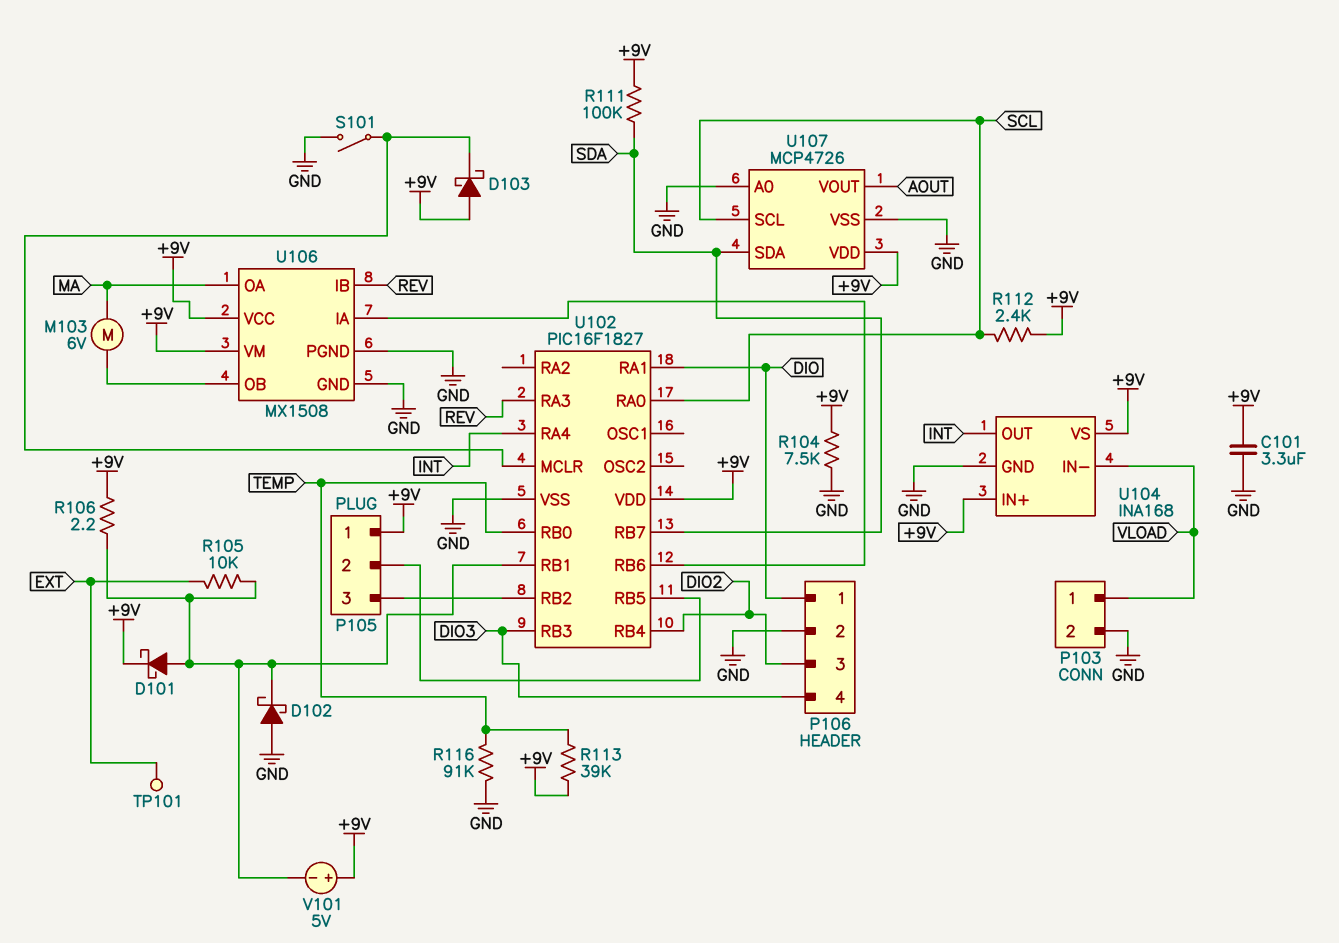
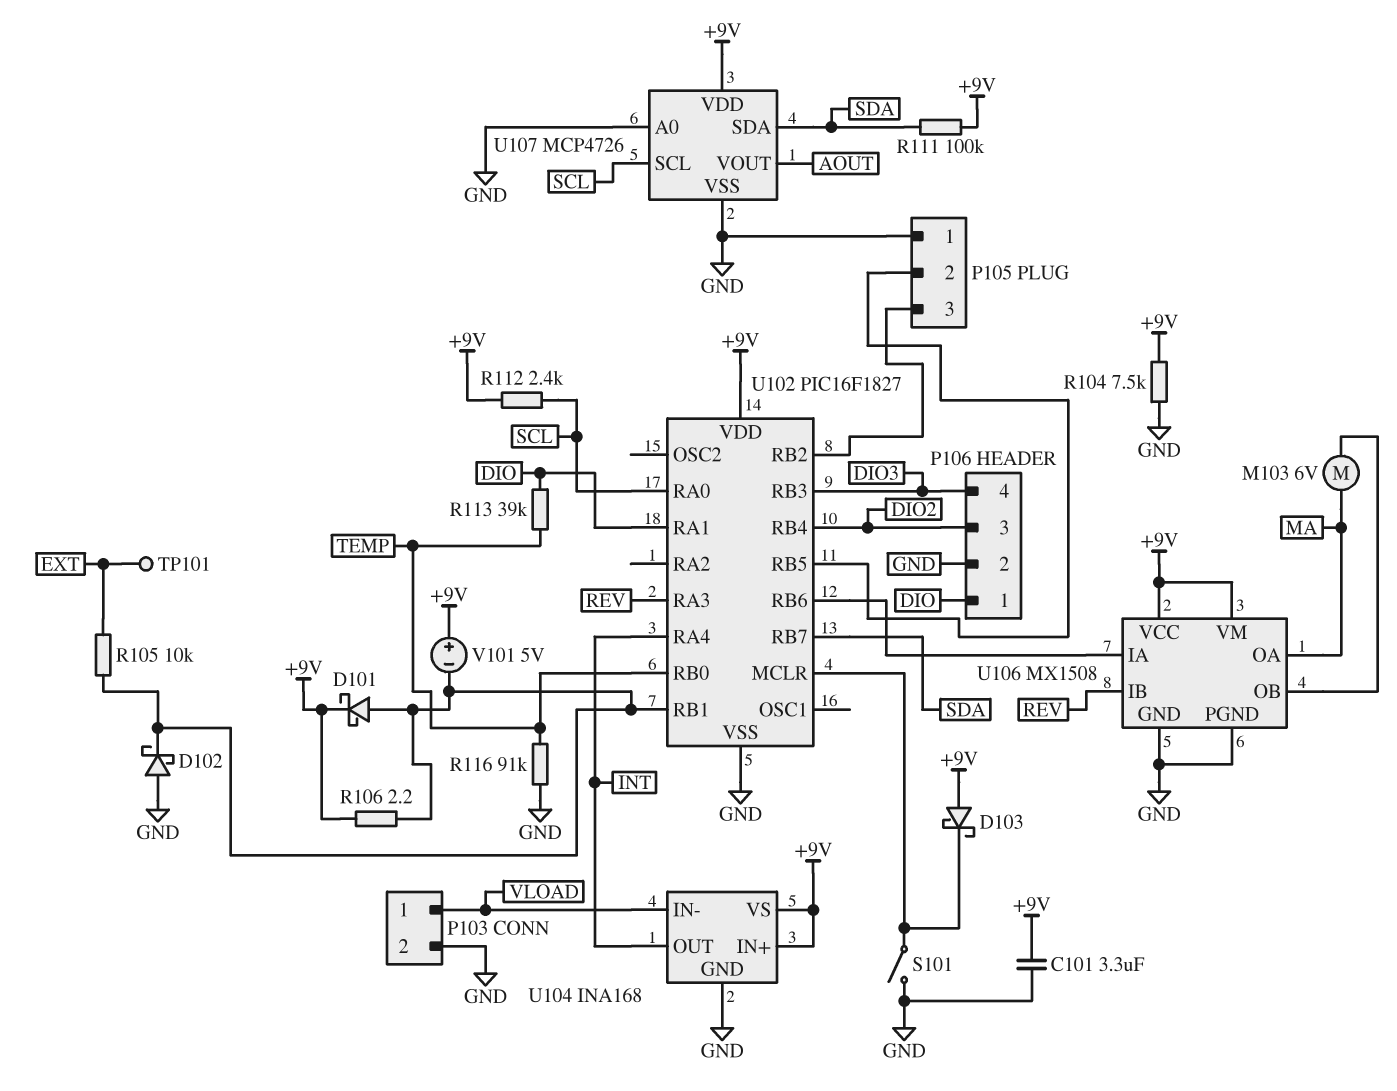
P105 pin 1: +9V -> GND
R113: 39k (+9V, TEMP) -> 39k (DIO, TEMP)

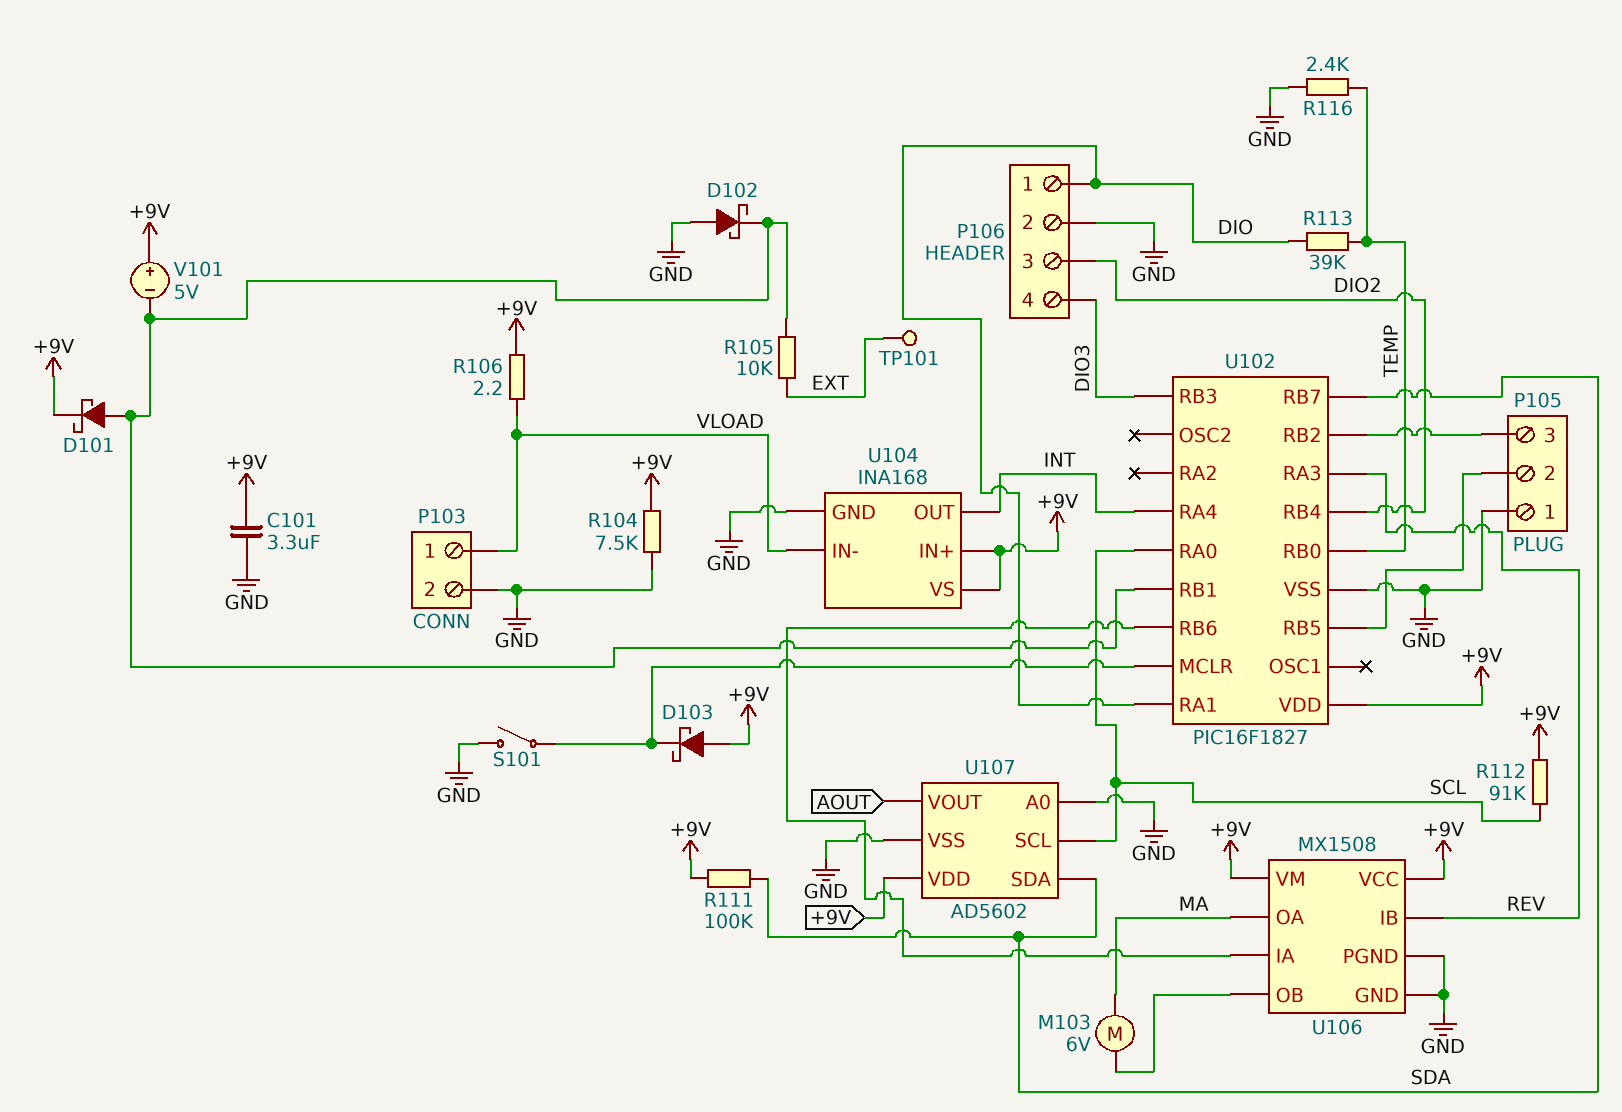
R106: 2.2 (+9V, U102/RB1) -> 2.2 (+9V, VLOAD)
R112: 2.4k (+9V, SCL) -> 91k (+9V, SCL)
R116: 91k (GND, TEMP) -> 2.4k (GND, TEMP)
U107: MCP4726 -> AD5602

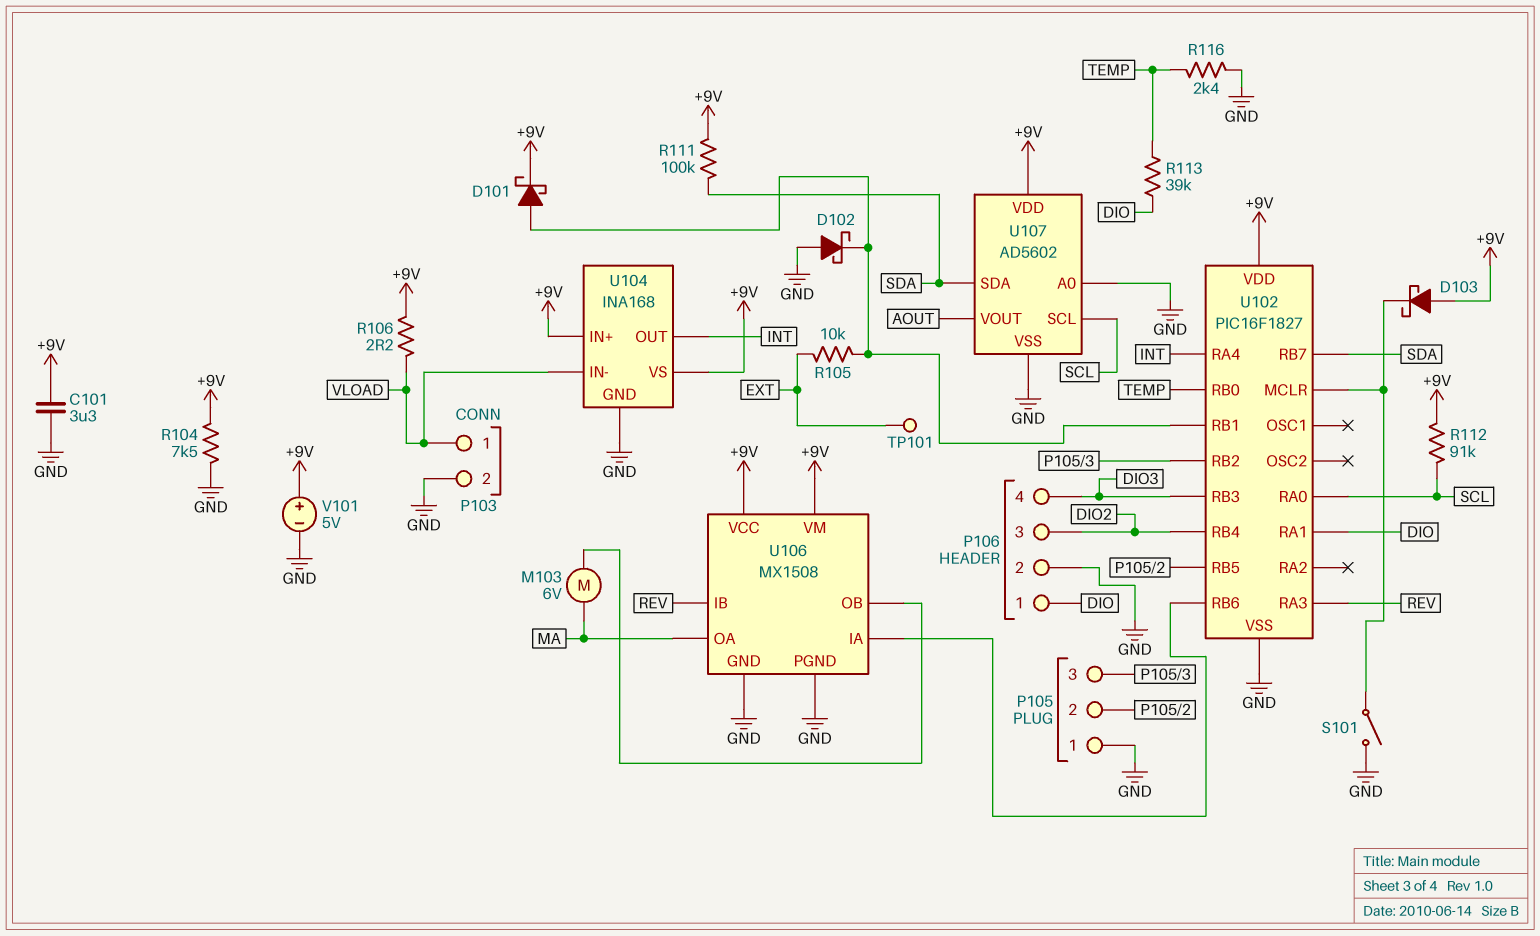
V101: 5V (plus +9V, minus U102/RB1) -> 5V (plus +9V, minus GND)

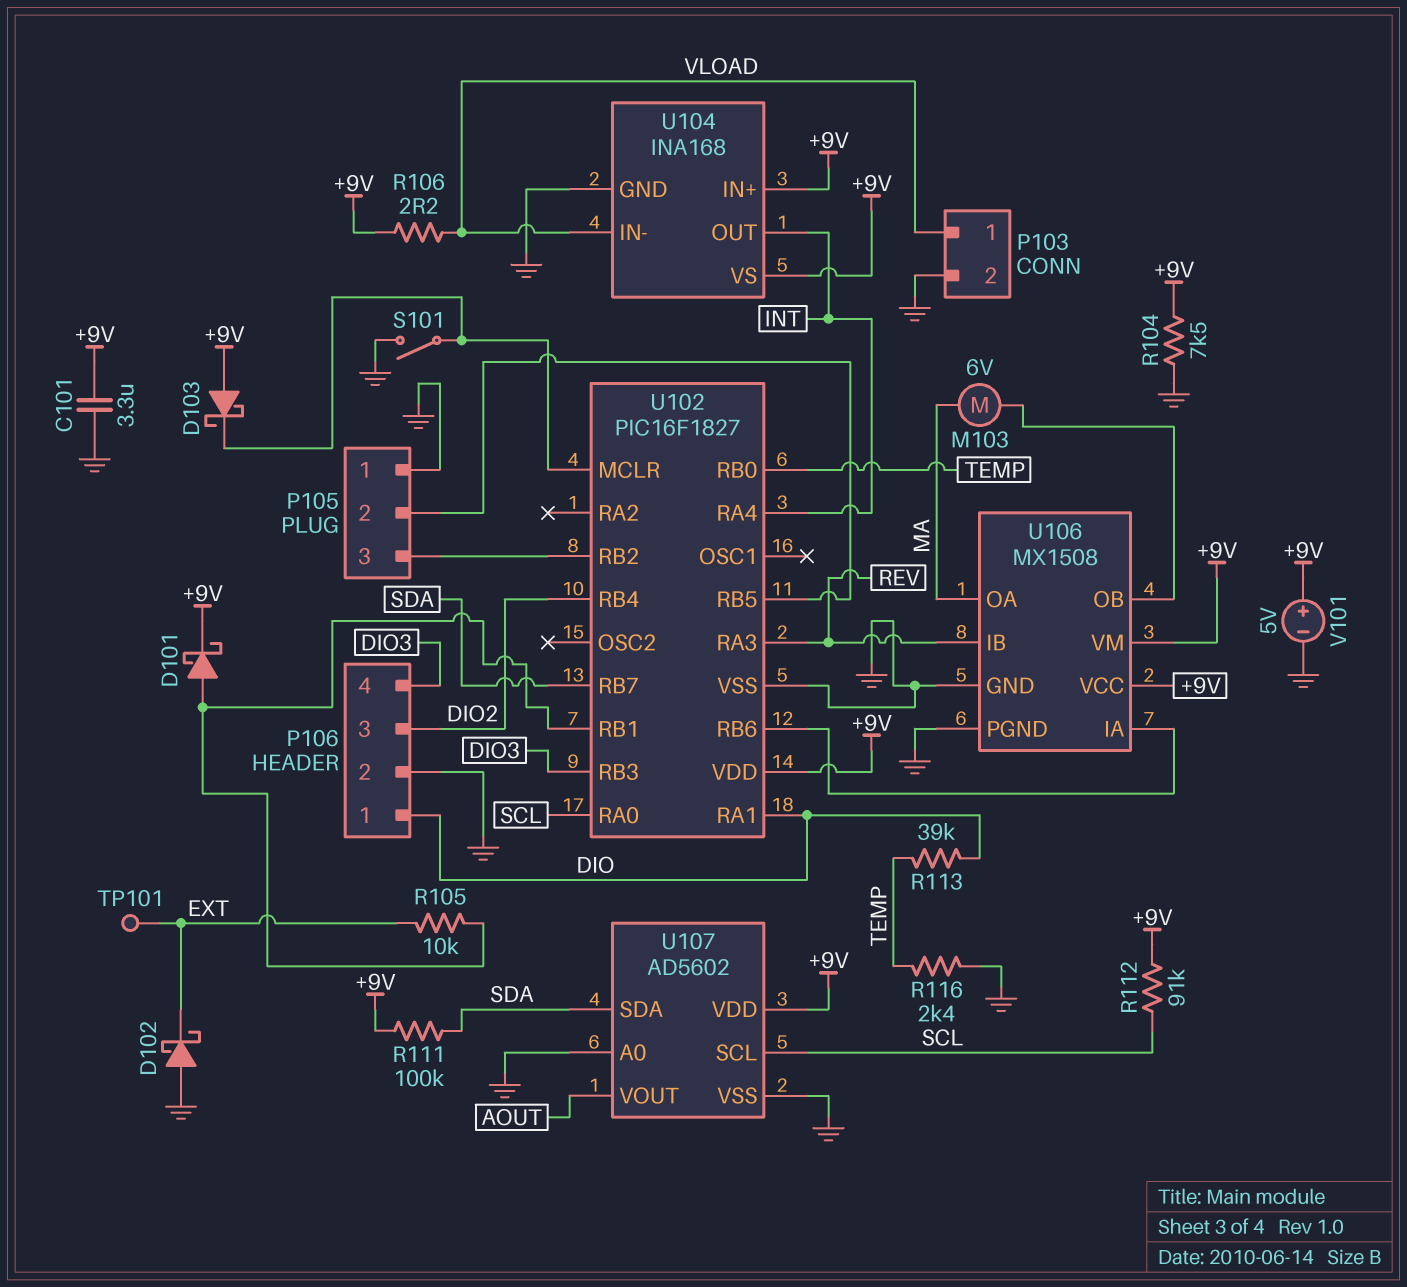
D102: schottky (A GND, K U102/RB1) -> schottky (A GND, K EXT)

